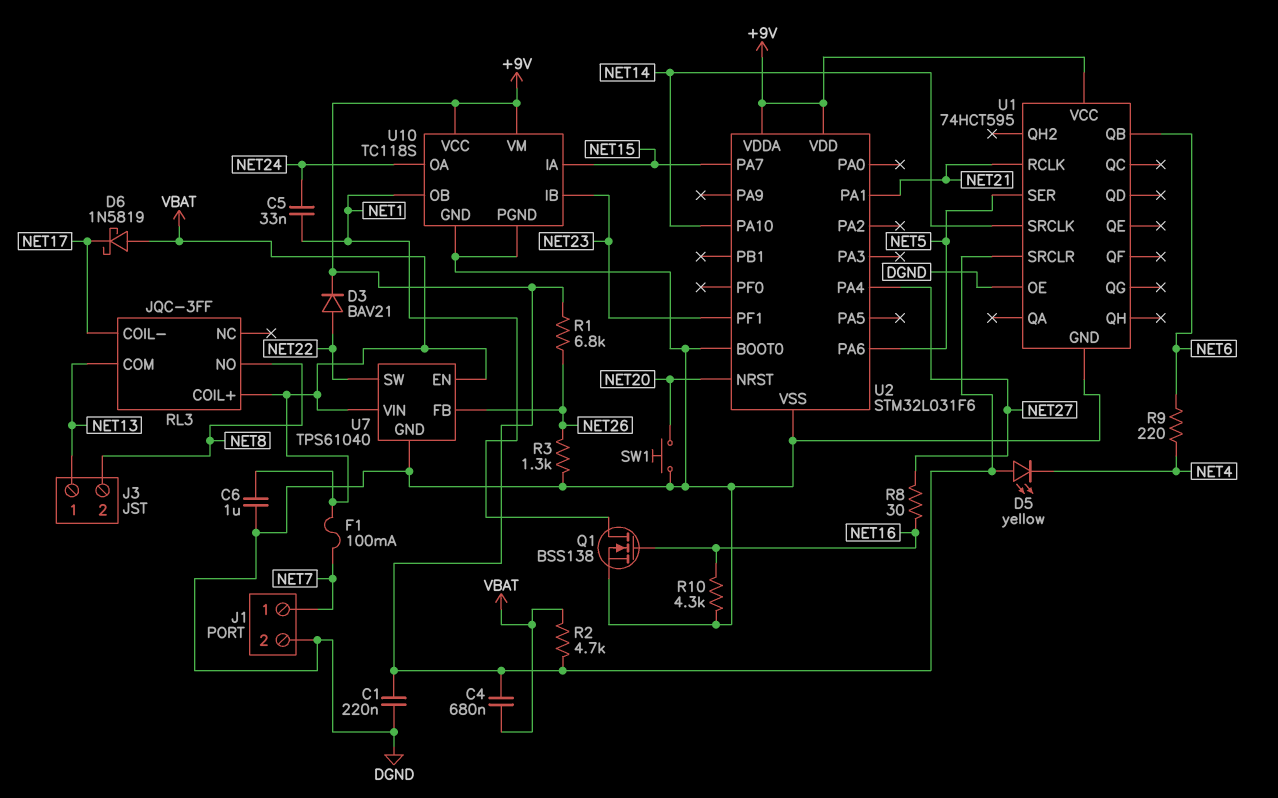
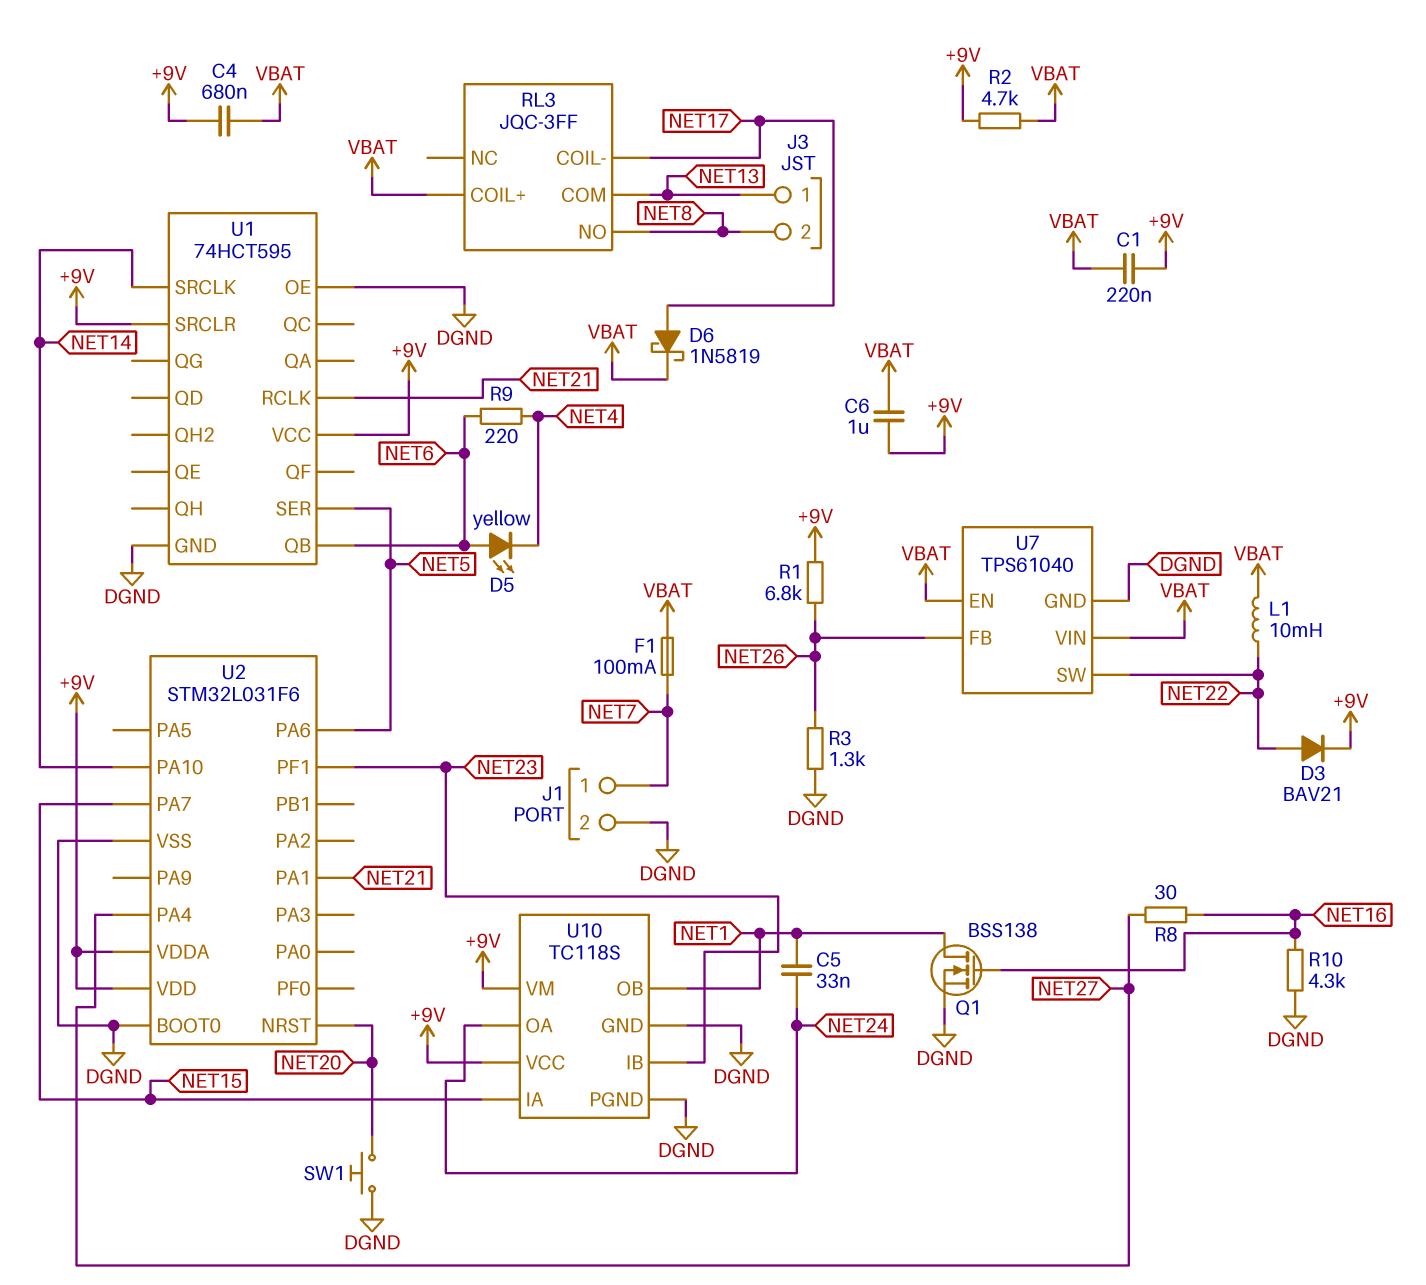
C1: 220nF (+9V, DGND) -> 220nF (+9V, VBAT)
C6: 1uF (DGND, VBAT) -> 1uF (+9V, VBAT)
D5: LED yellow (A +9V, K NET4) -> LED yellow (A NET6, K NET4)
D6: schottky 1N5819 (A VBAT, K NET17) -> schottky 1N5819 (A NET17, K VBAT)
L1: none -> 10mH (NET22, VBAT)

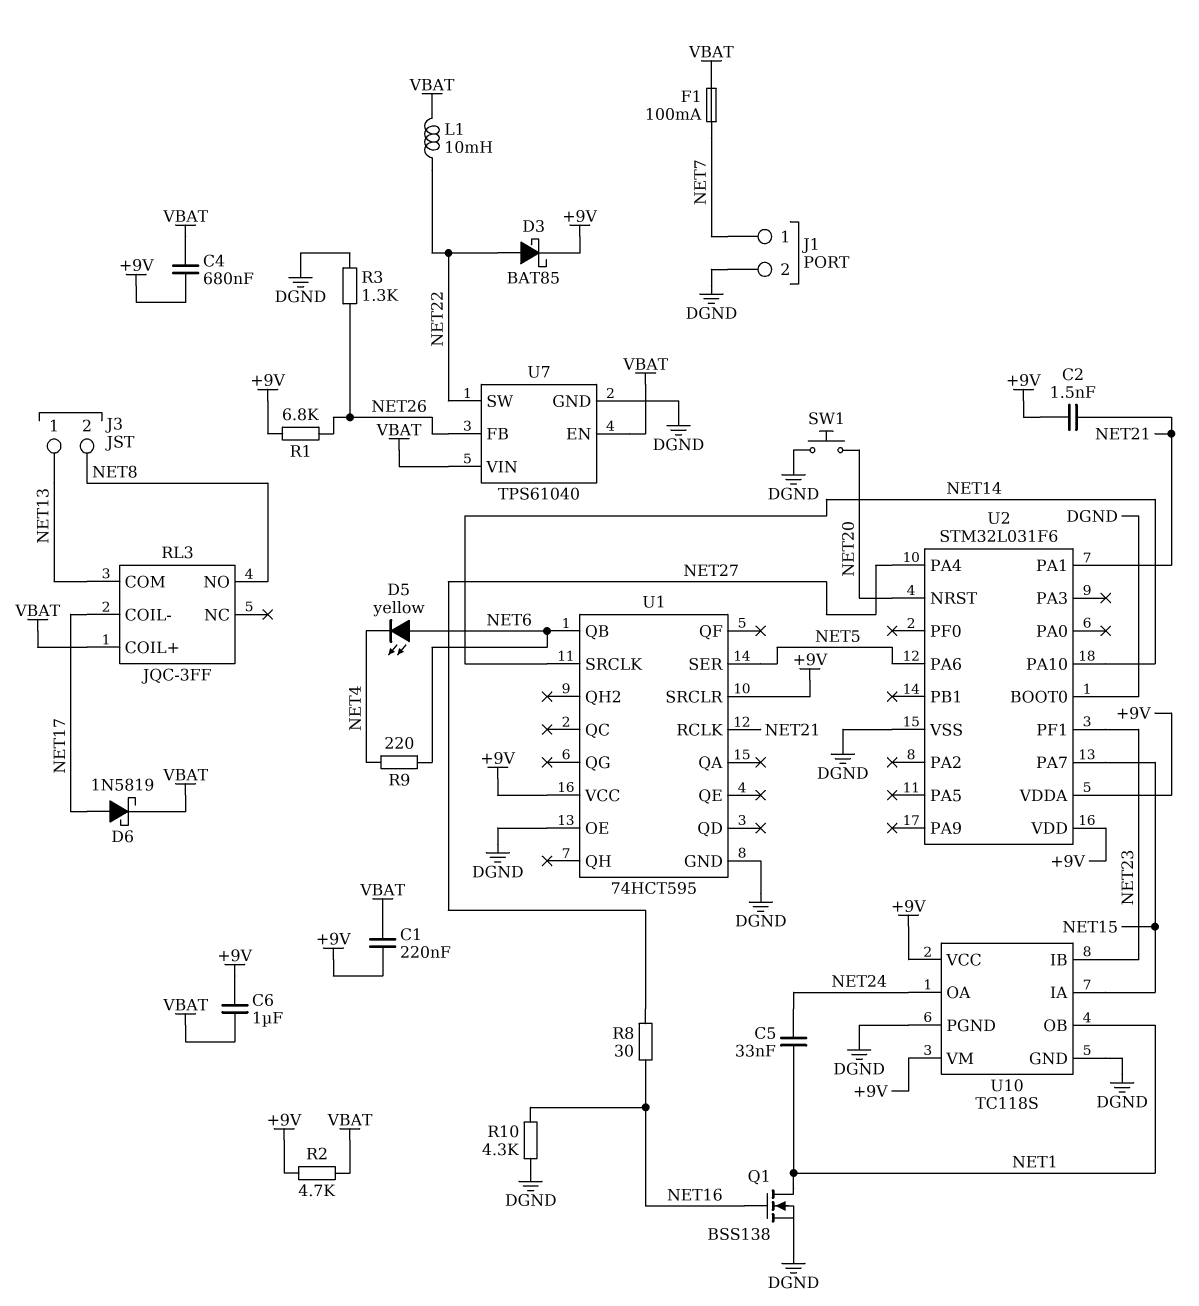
C2: none -> 1.5nF (+9V, NET21)
D3: diode BAV21 (A NET22, K +9V) -> schottky BAT85 (A NET22, K +9V)

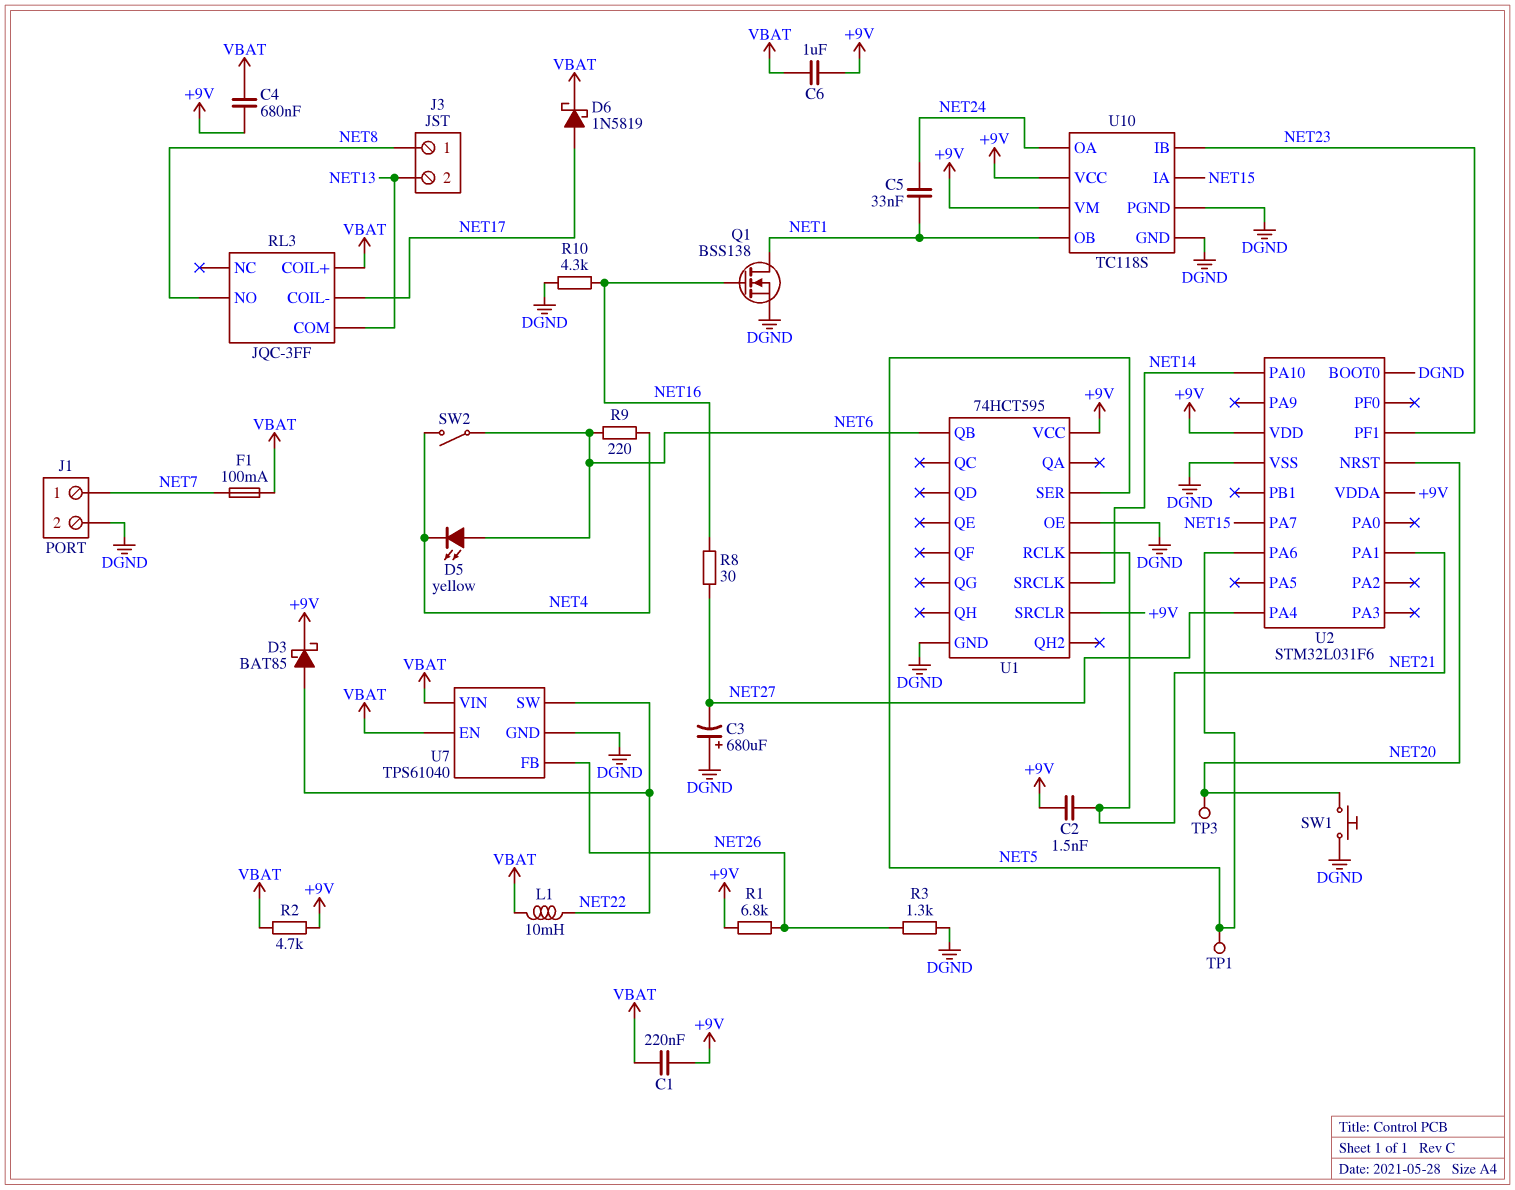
C3: none -> 680uF (plus DGND, minus NET27)
J3 pin 1: NET13 -> NET8
J3 pin 2: NET8 -> NET13
SW2: none -> switch (NET4, NET6)
TP1: none -> test point (NET5)
TP3: none -> test point (NET20)

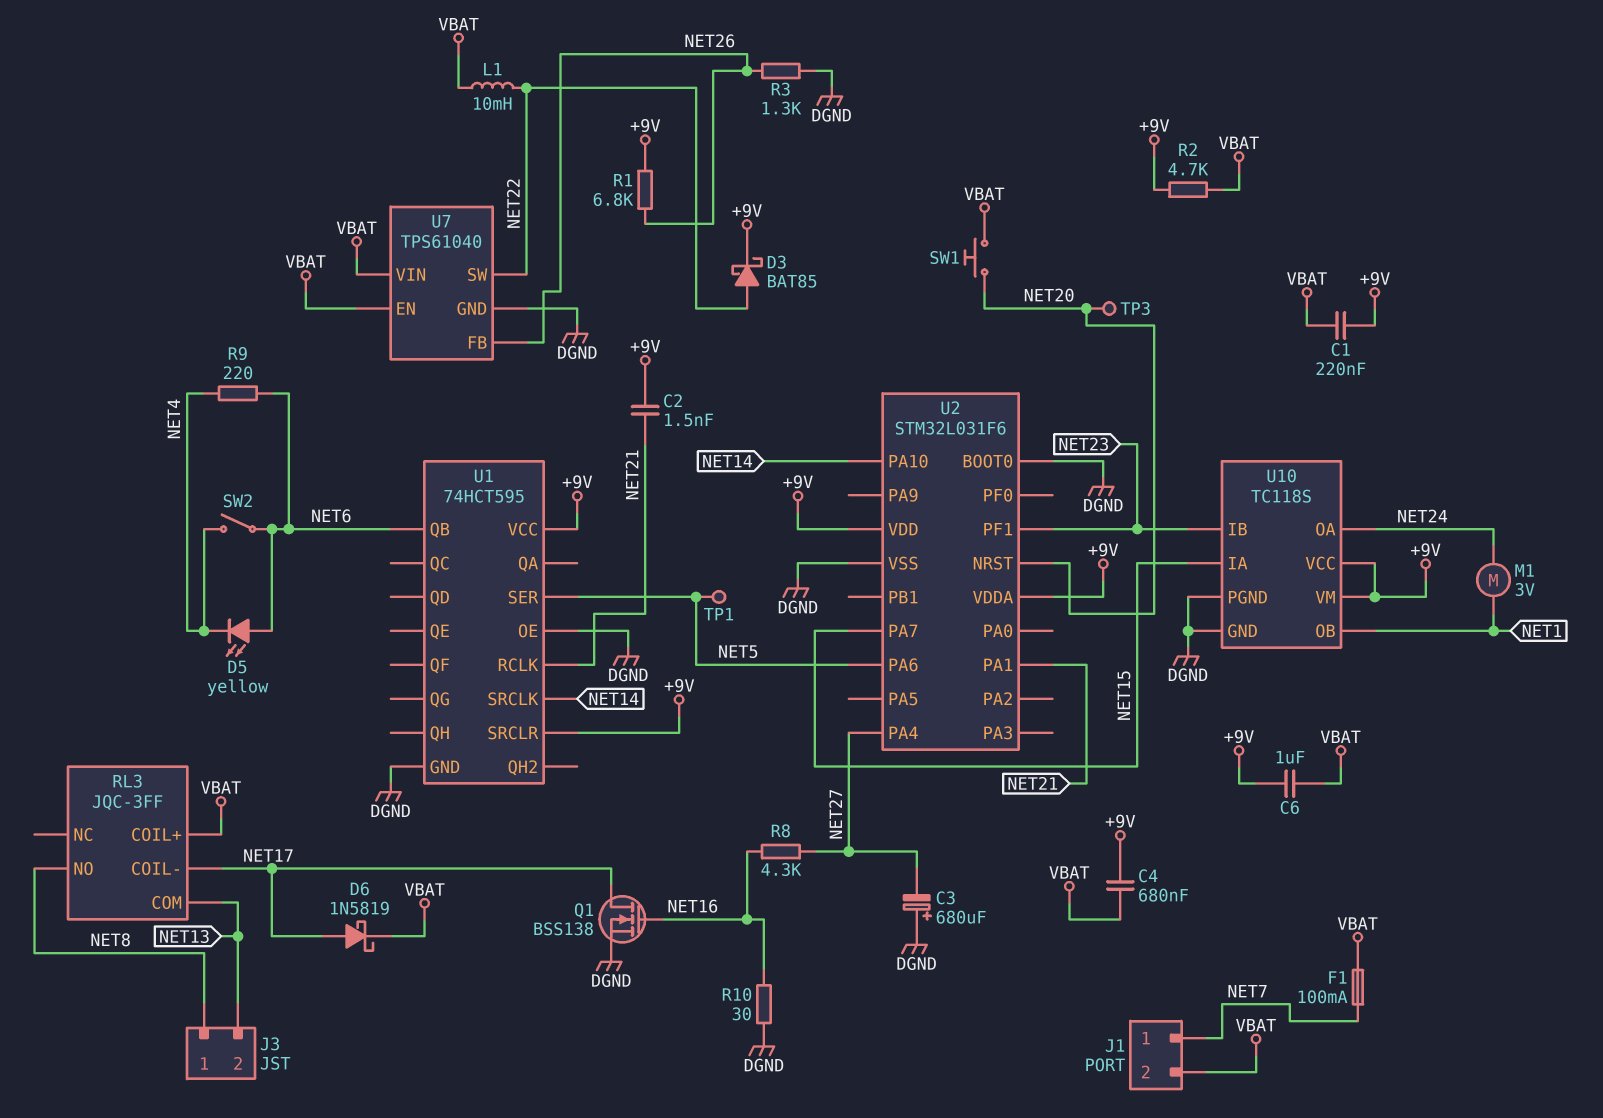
C5: 33nF (NET1, NET24) -> none
J1 pin 2: DGND -> VBAT
M1: none -> motor 3V (NET1, NET24)
Q1: NMOS BSS138 (G NET16, D NET1, S DGND) -> NMOS BSS138 (G NET16, D NET17, S DGND)
R8: 30 (NET16, NET27) -> 4.3k (NET16, NET27)
R10: 4.3k (DGND, NET16) -> 30 (DGND, NET16)
SW1: button (DGND, NET20) -> button (NET20, VBAT)

